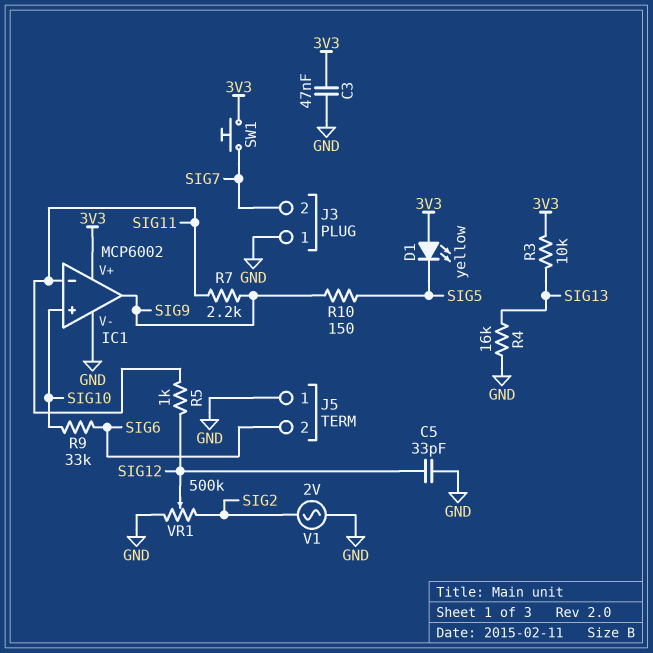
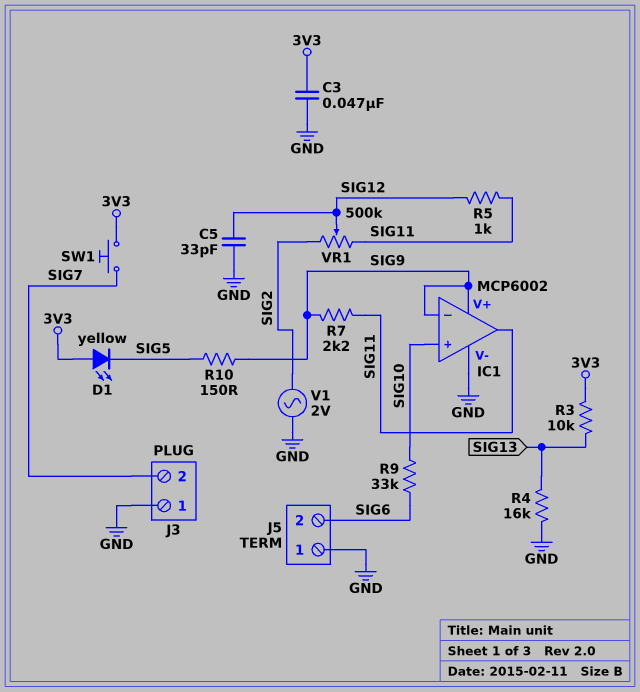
IC1 pin V+: 3V3 -> SIG9
IC1 pin in-: SIG11 -> SIG9
IC1 pin out: SIG9 -> SIG11
VR1: 500k (GND, SIG2, wiper SIG12) -> 500k (SIG2, SIG11, wiper SIG12)

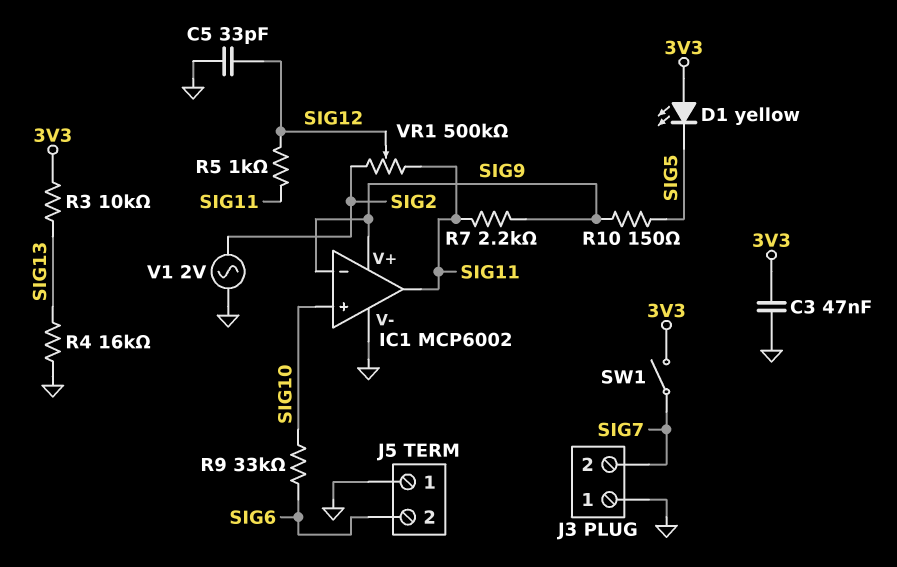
SW1: button (3V3, SIG7) -> switch (3V3, SIG7)

